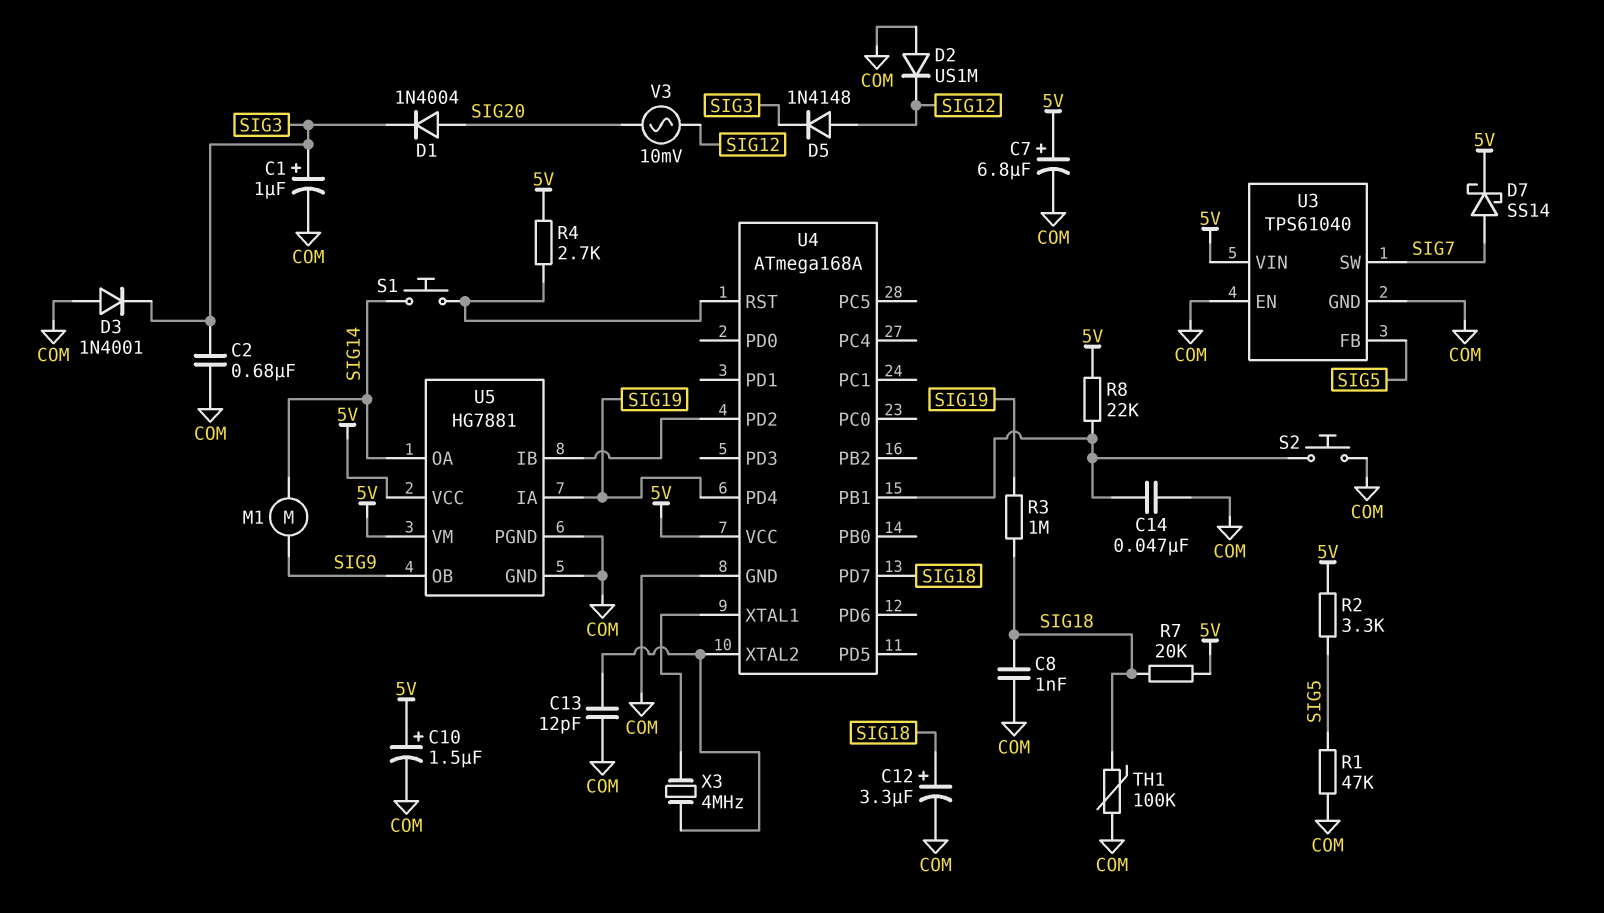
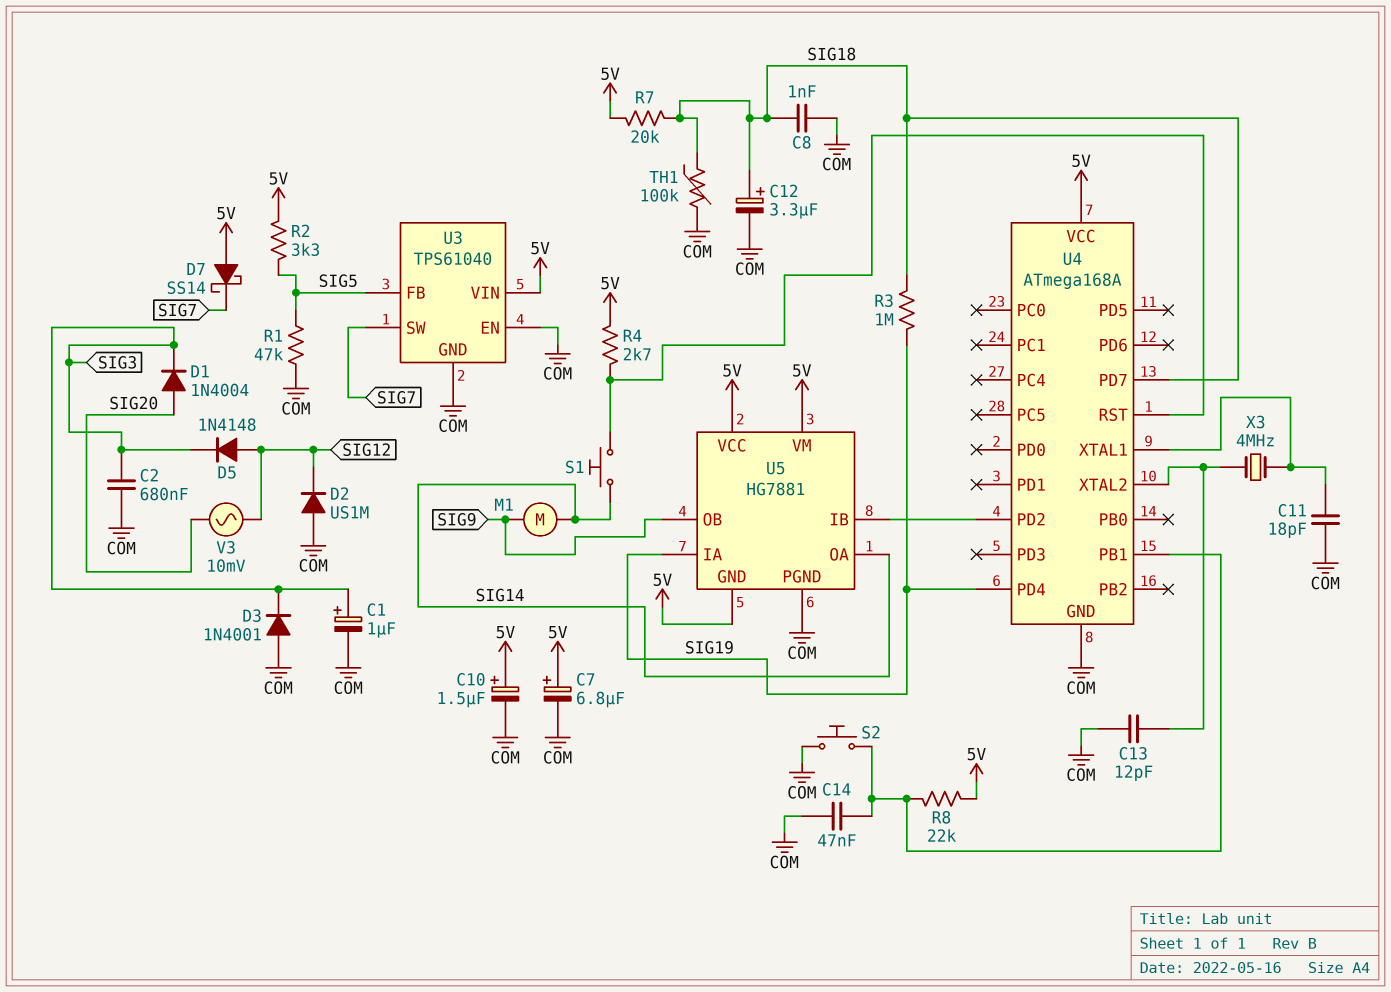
C11: none -> 18pF (COM, U4/XTAL1)
D7: schottky SS14 (A SIG7, K 5V) -> schottky SS14 (A 5V, K SIG7)
U5 pin GND: COM -> 5V

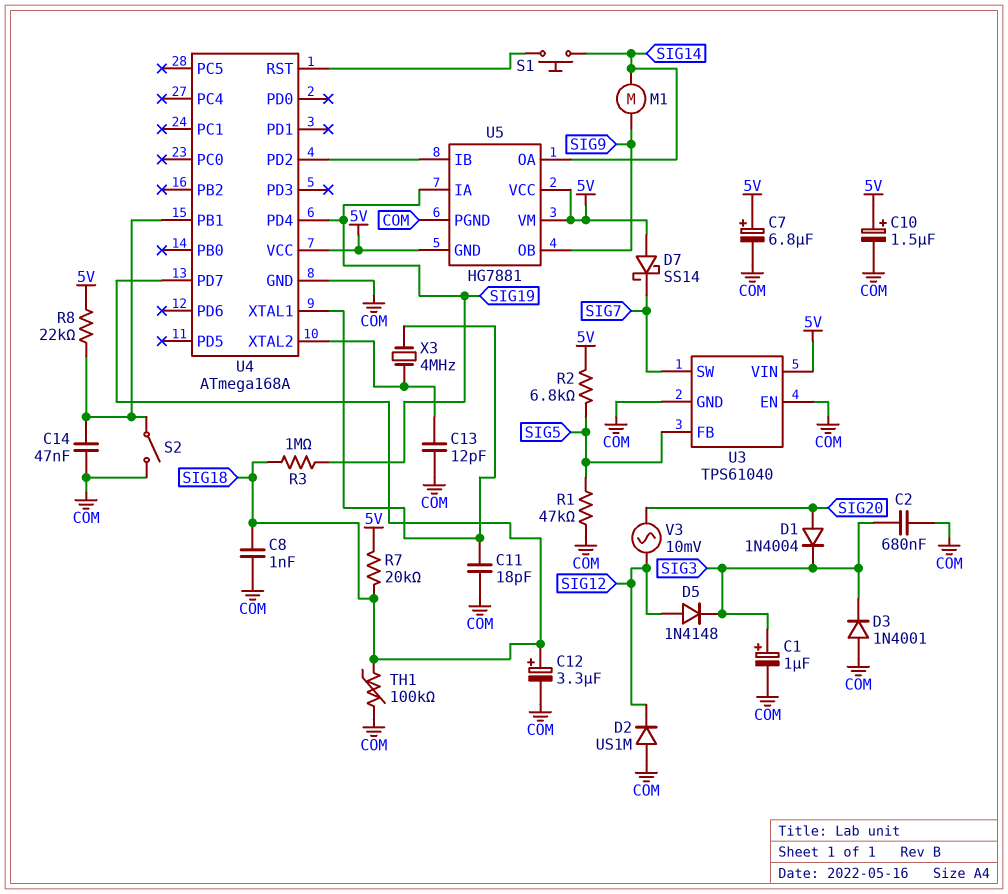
R2: 3.3k (5V, SIG5) -> 6.8k (5V, SIG5)
R4: 2.7k (5V, U4/RST) -> none
S2: button (COM, U4/PB1) -> switch (COM, U4/PB1)

